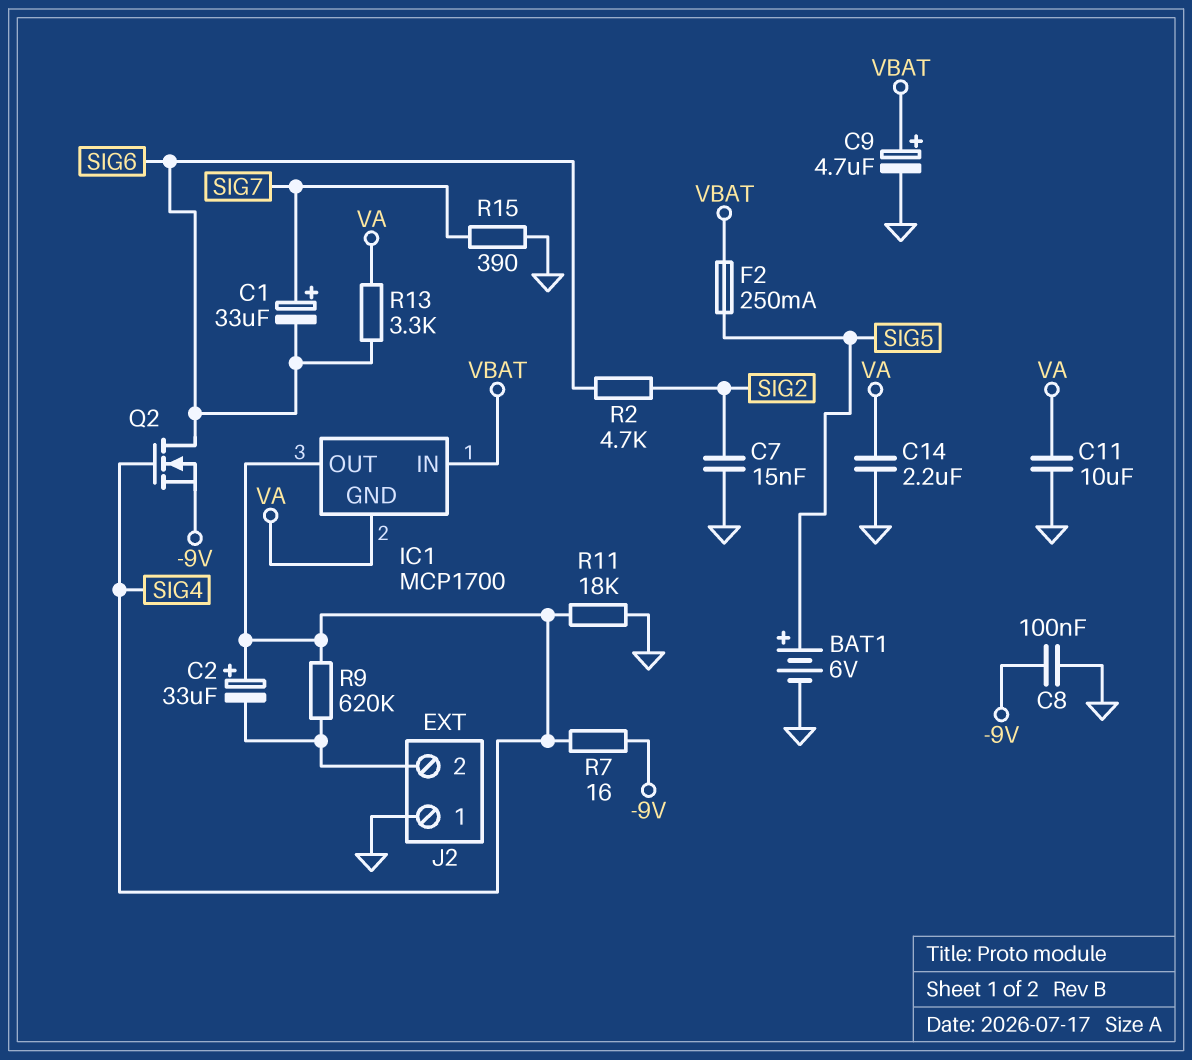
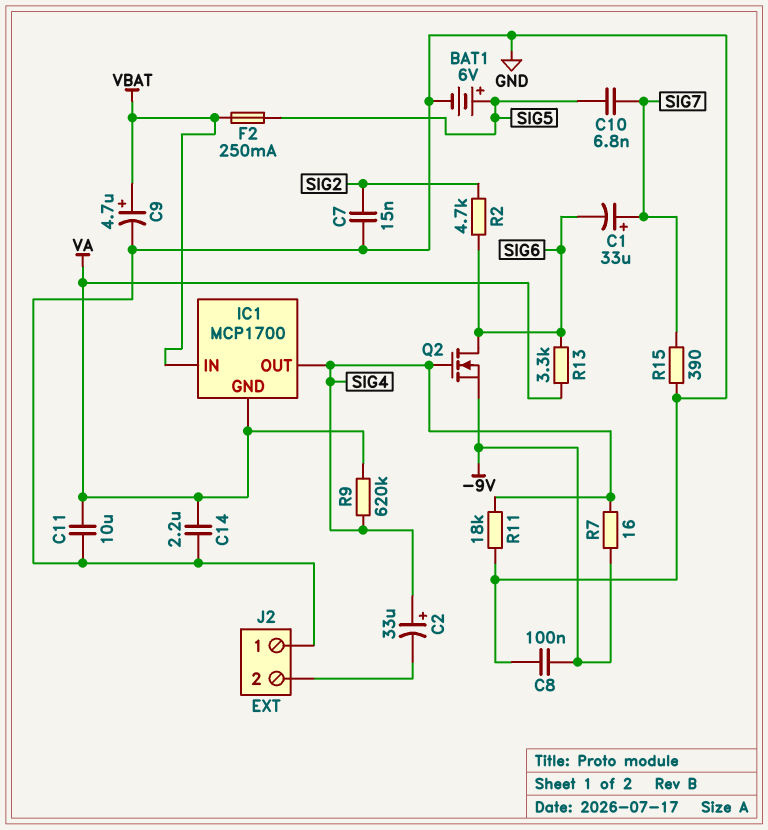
C10: none -> 6.8nF (SIG5, SIG7)
R9: 620k (J2/2, SIG4) -> 620k (SIG4, VA)

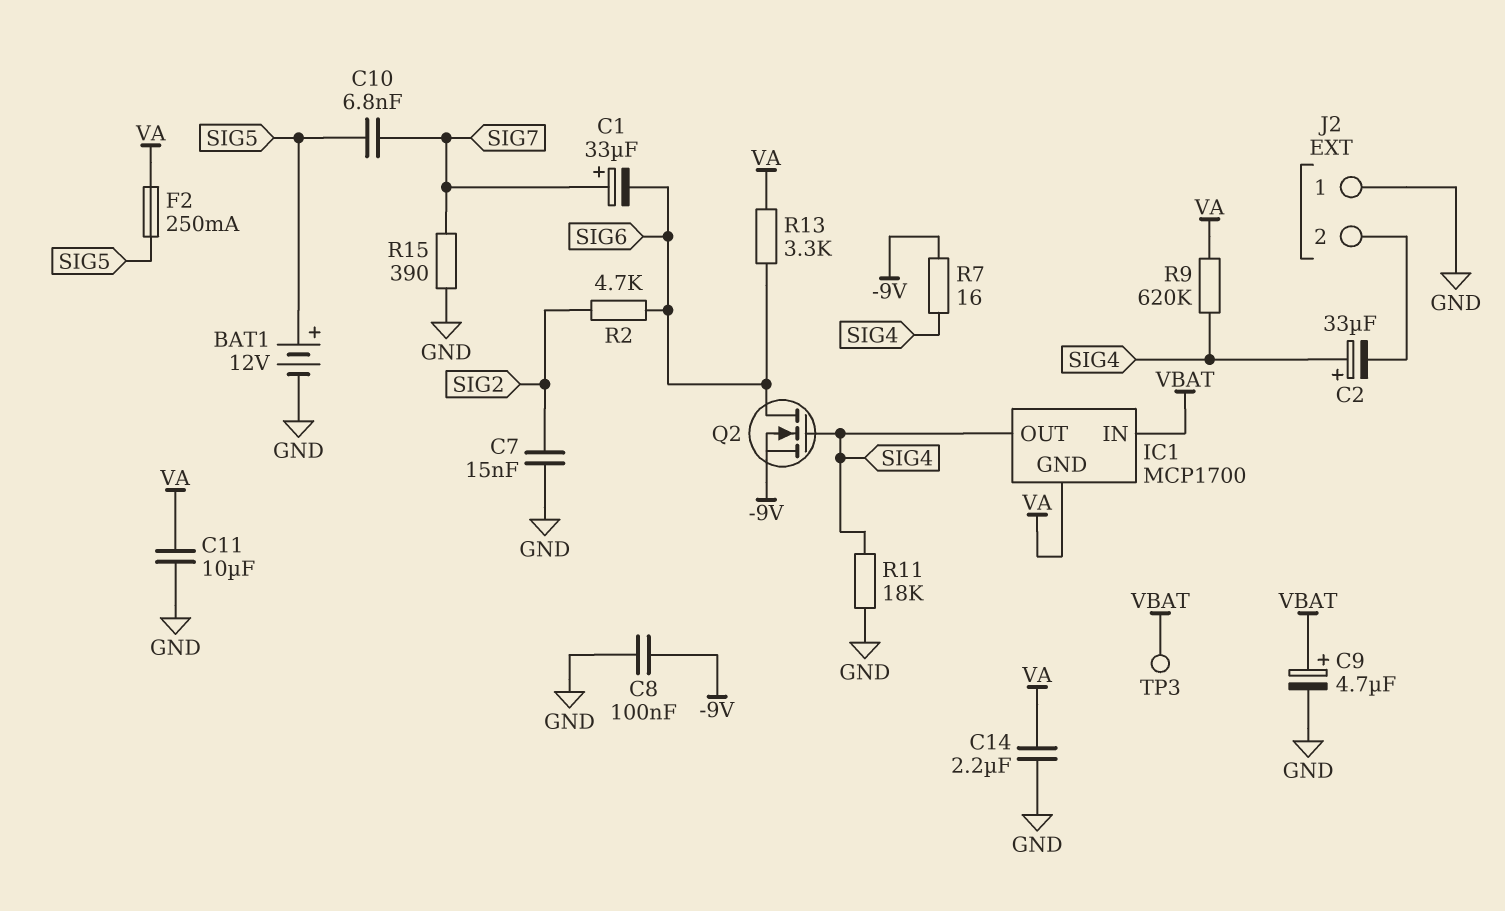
BAT1: 6V (plus SIG5, minus GND) -> 12V (plus SIG5, minus GND)
F2: 250mA (SIG5, VBAT) -> 250mA (SIG5, VA)
TP3: none -> test point (VBAT)

